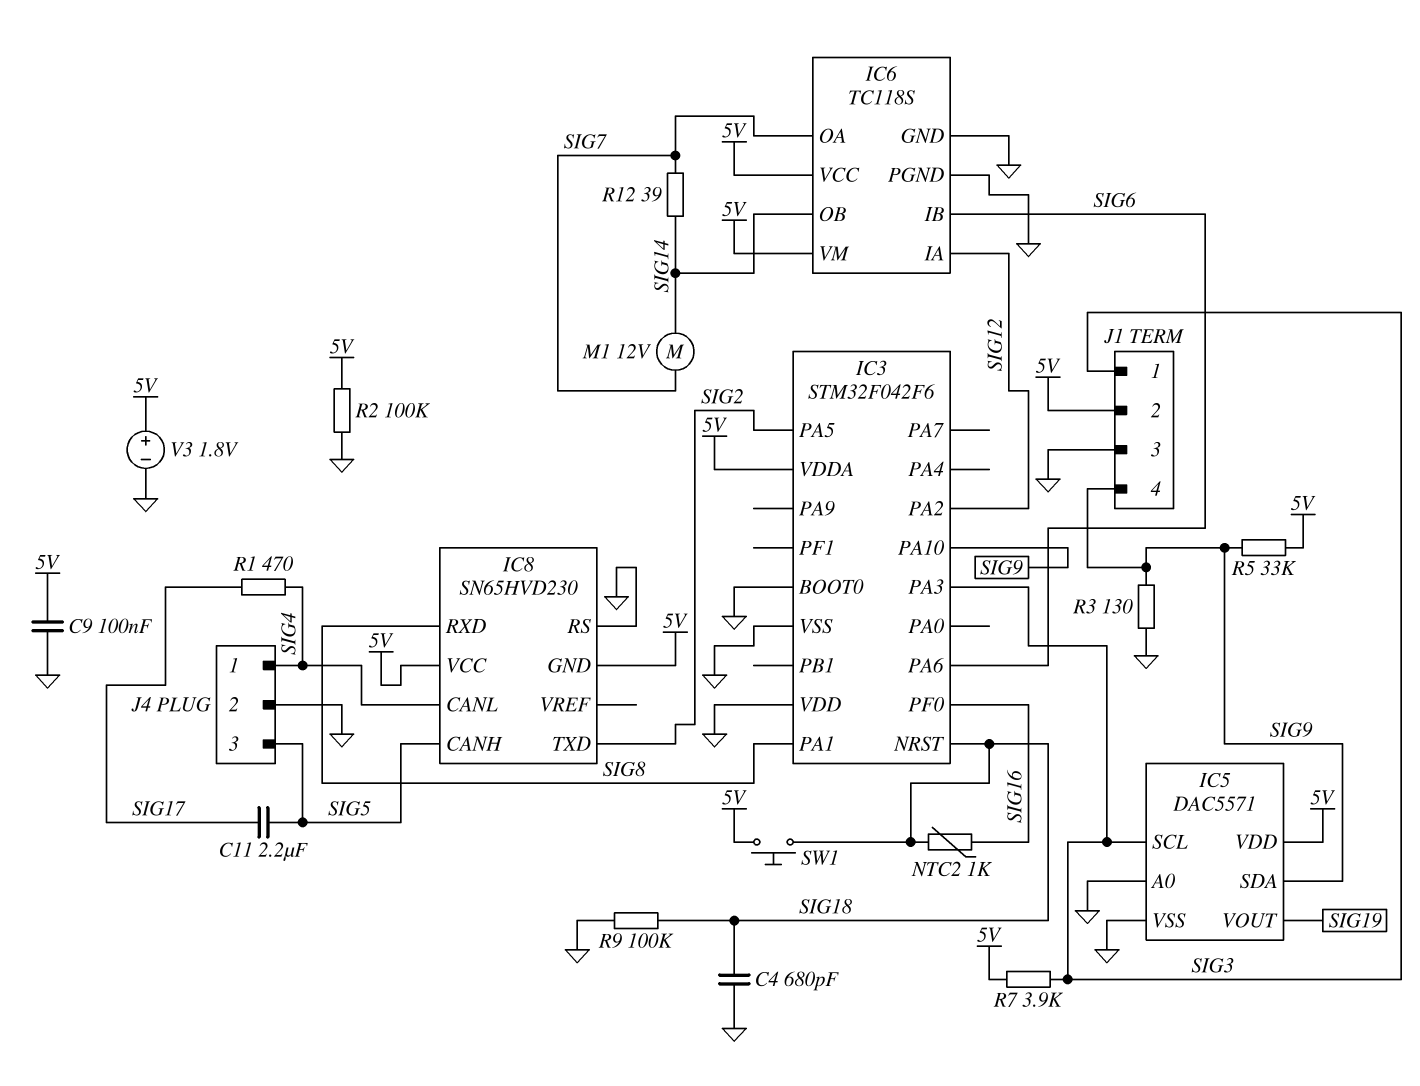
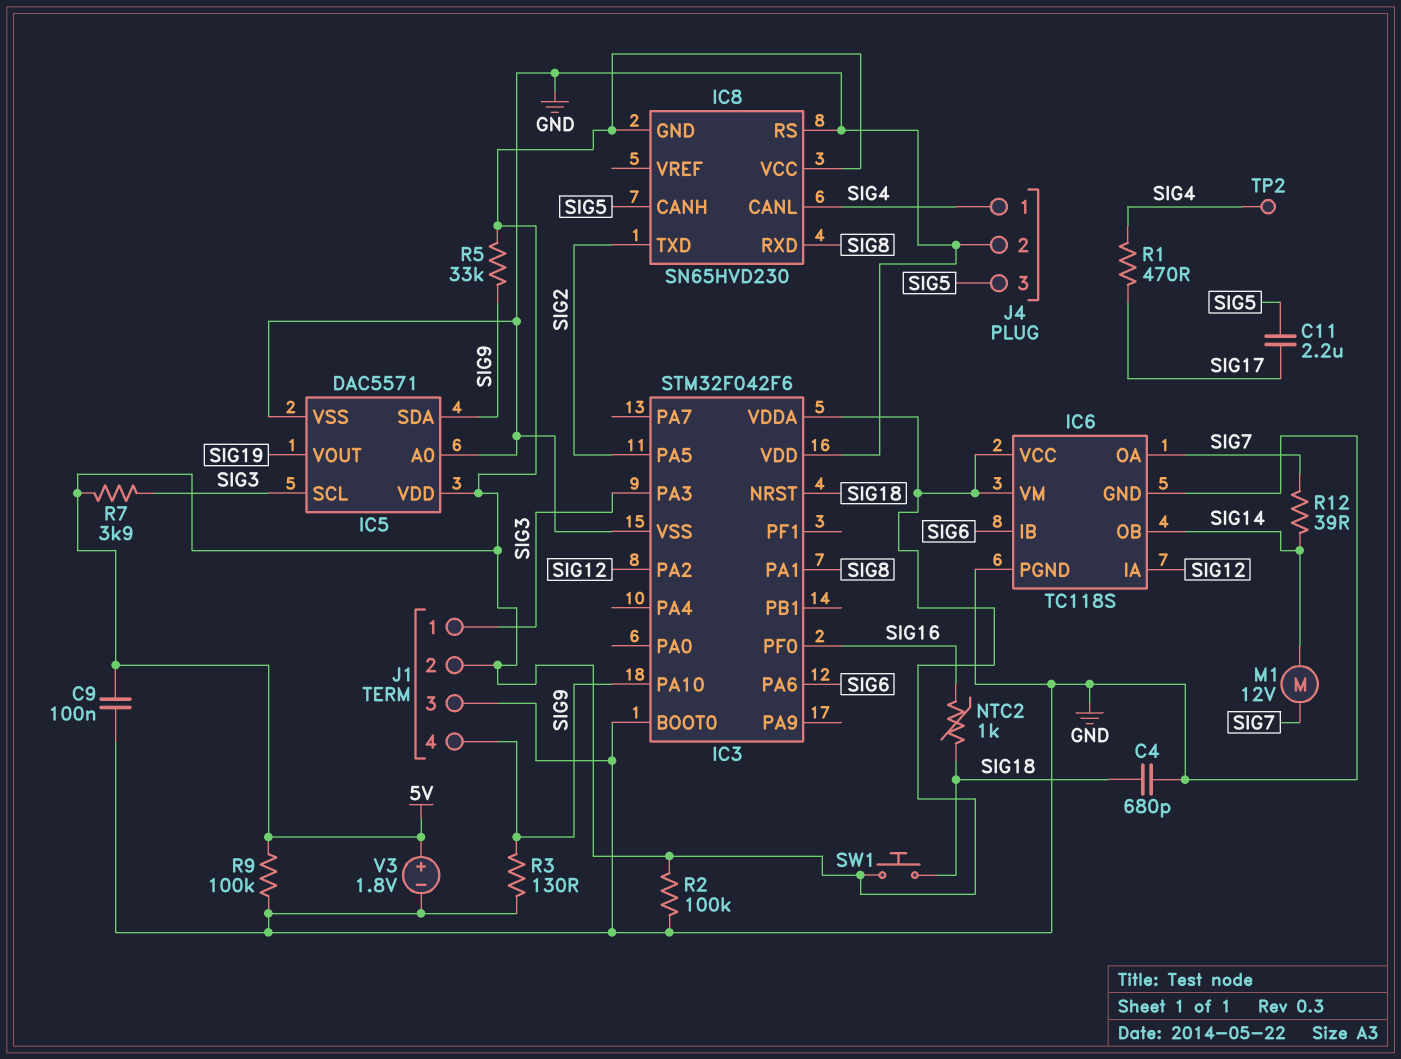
R9: 100k (GND, SIG18) -> 100k (5V, GND)
TP2: none -> test point (SIG4)

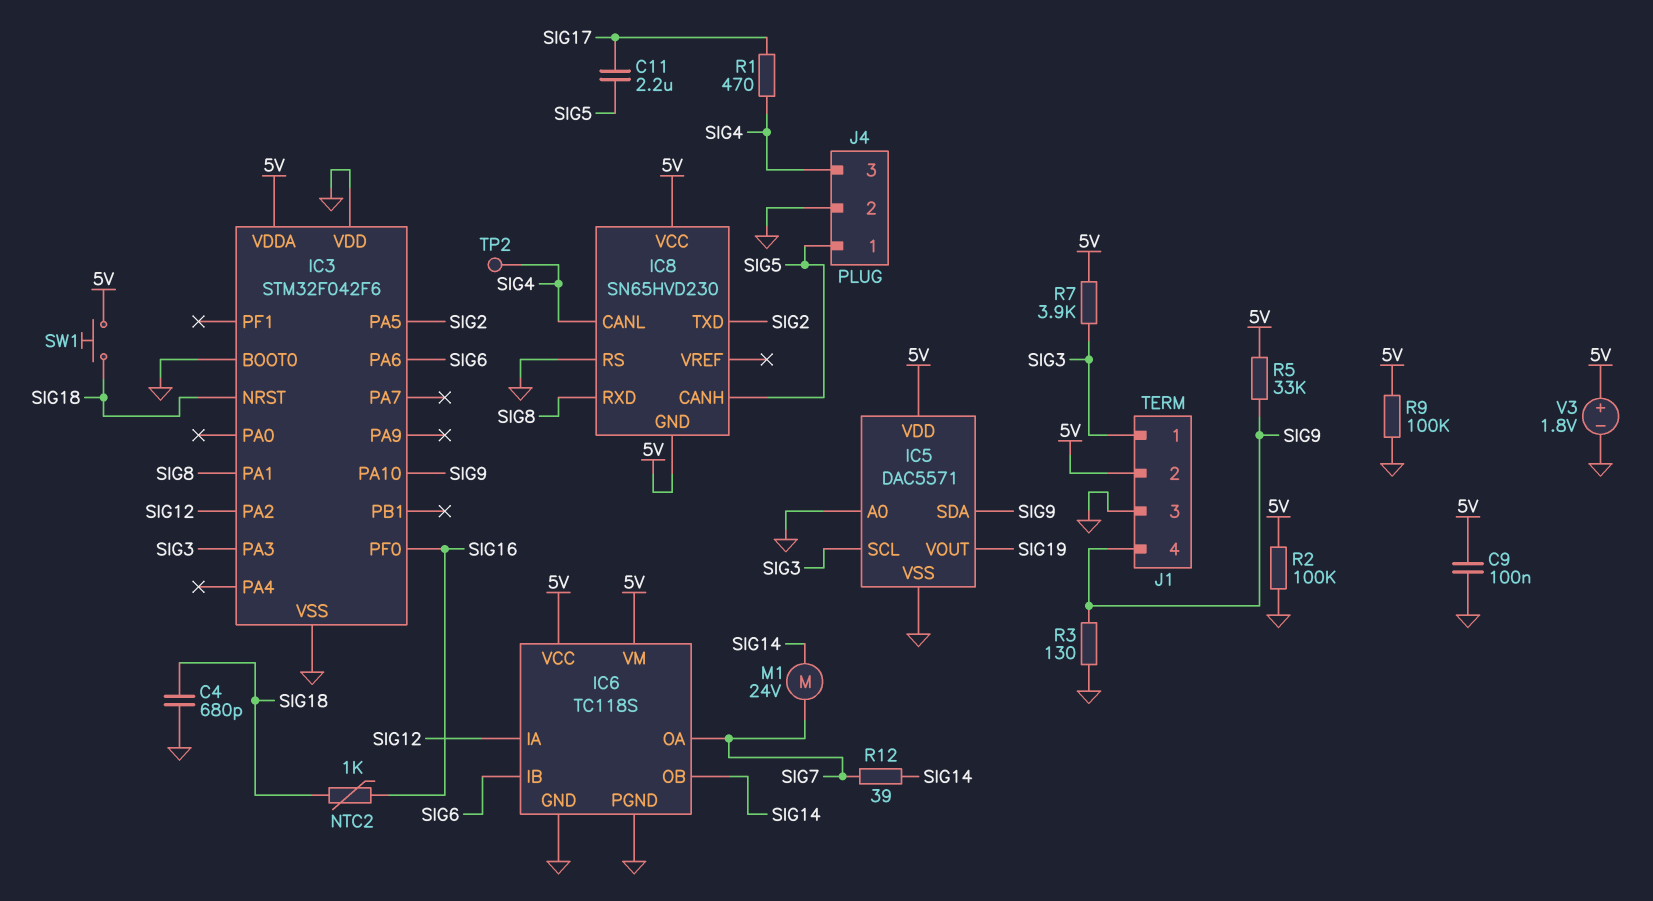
J4 pin 1: SIG4 -> SIG5
J4 pin 3: SIG5 -> SIG4
M1: motor 12V (SIG7, SIG14) -> motor 24V (SIG7, SIG14)

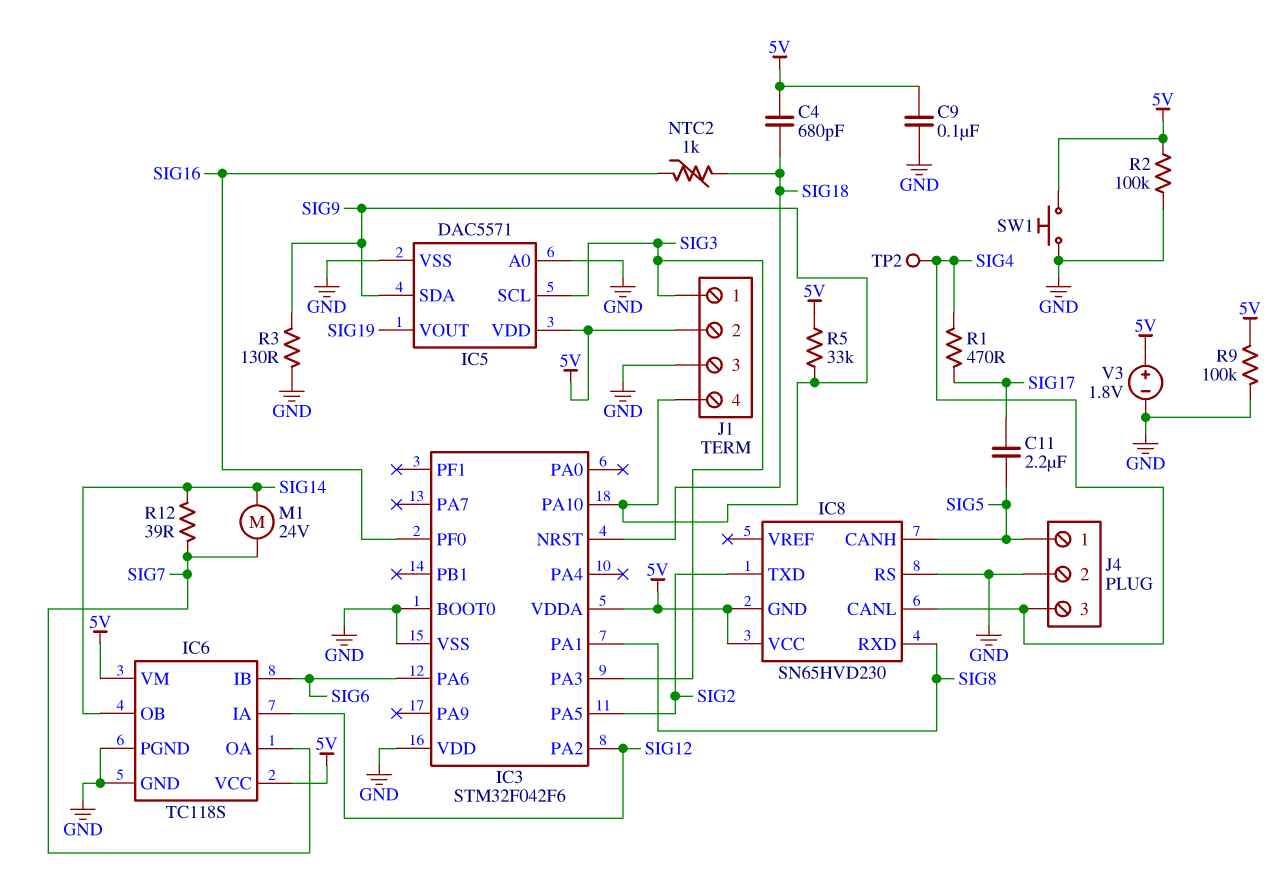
C4: 680pF (GND, SIG18) -> 680pF (5V, SIG18)
R7: 3.9k (5V, SIG3) -> none
SW1: button (5V, SIG18) -> button (5V, GND)

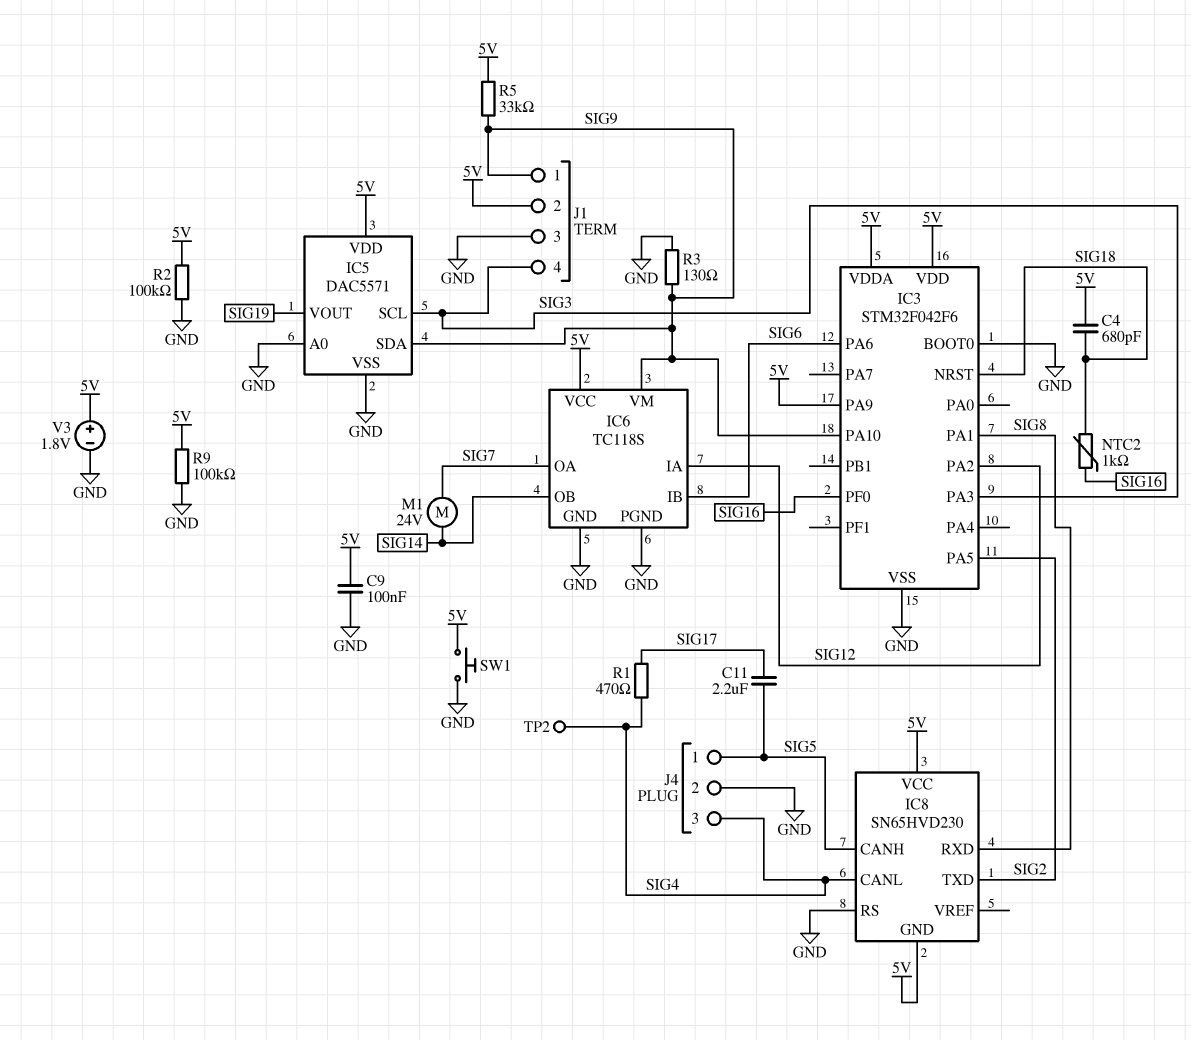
IC3 pin PA9: none -> 5V
IC3 pin VDD: GND -> 5V
IC6 pin VM: 5V -> SIG9
J1 pin 1: SIG3 -> SIG9
J1 pin 4: SIG9 -> SIG3
R12: 39 (SIG7, SIG14) -> none

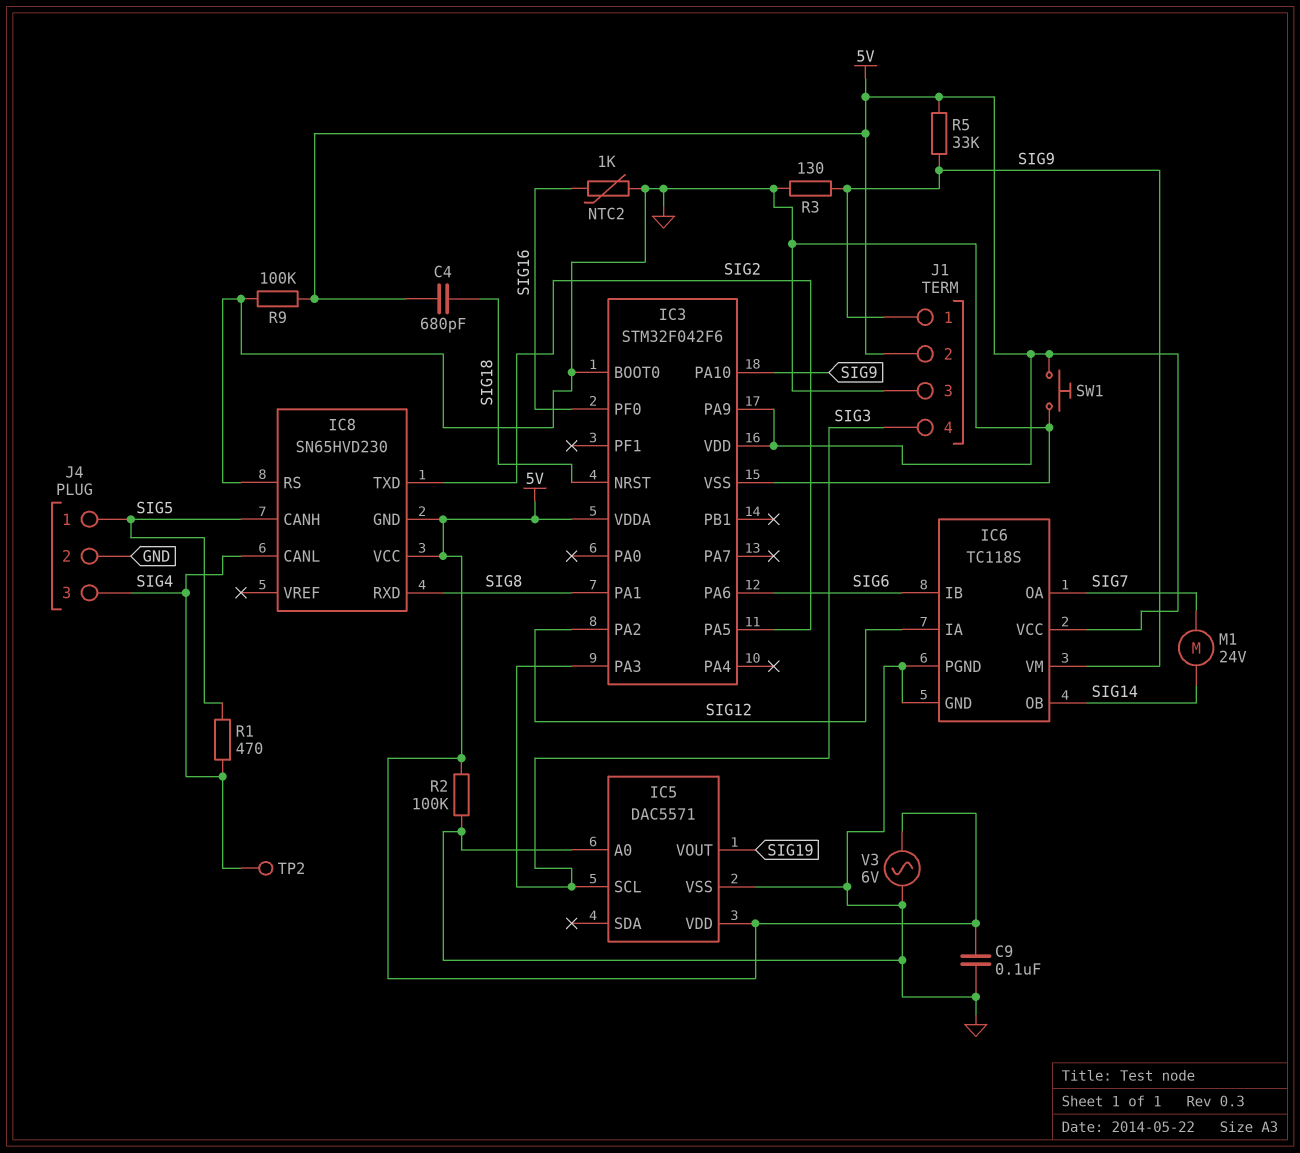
C11: 2.2uF (SIG5, SIG17) -> none
IC5 pin SDA: SIG9 -> none
NTC2: 1k (SIG16, SIG18) -> 1k (GND, SIG16)
R1: 470 (SIG4, SIG17) -> 470 (SIG4, SIG5)
V3: 1.8V (plus 5V, minus GND) -> AC 6V (5V, GND)

